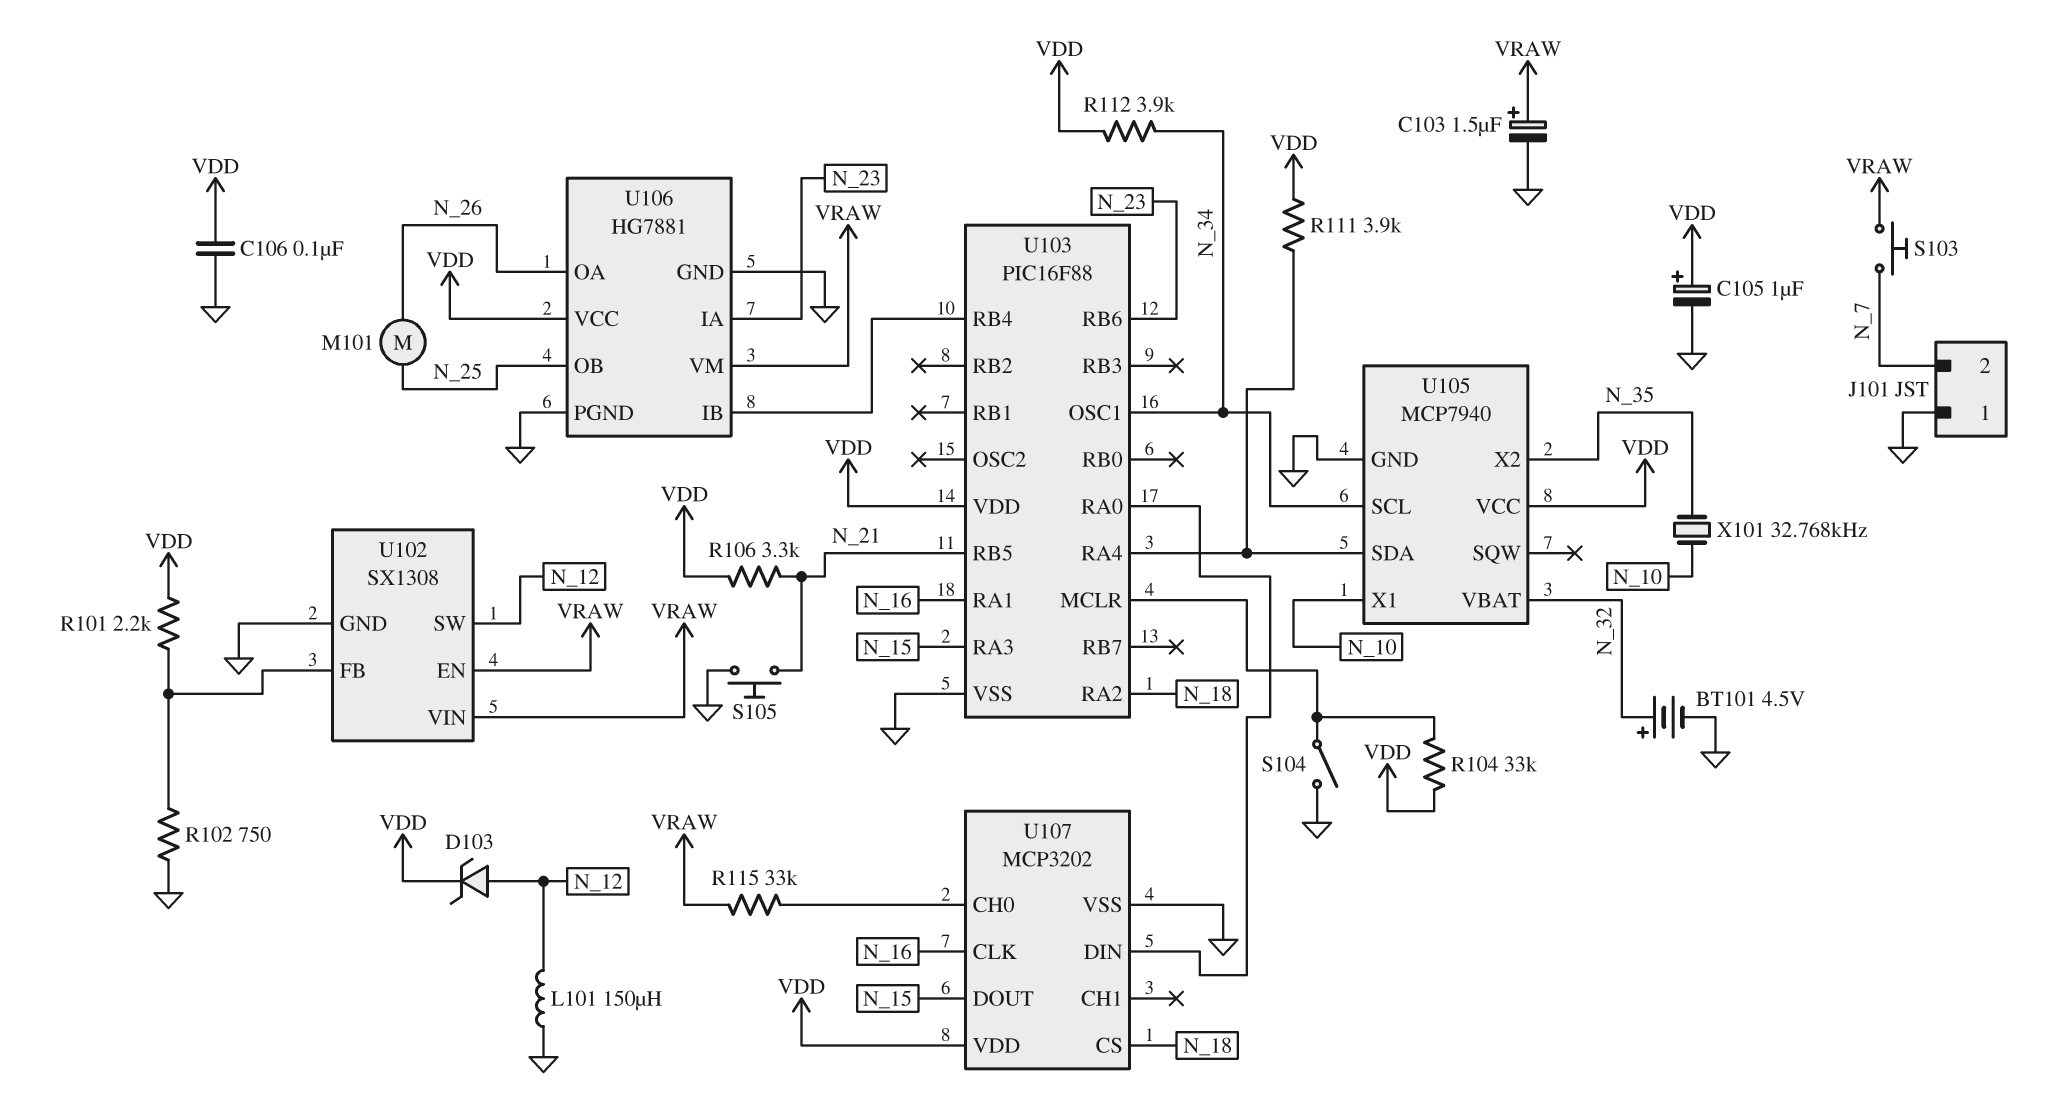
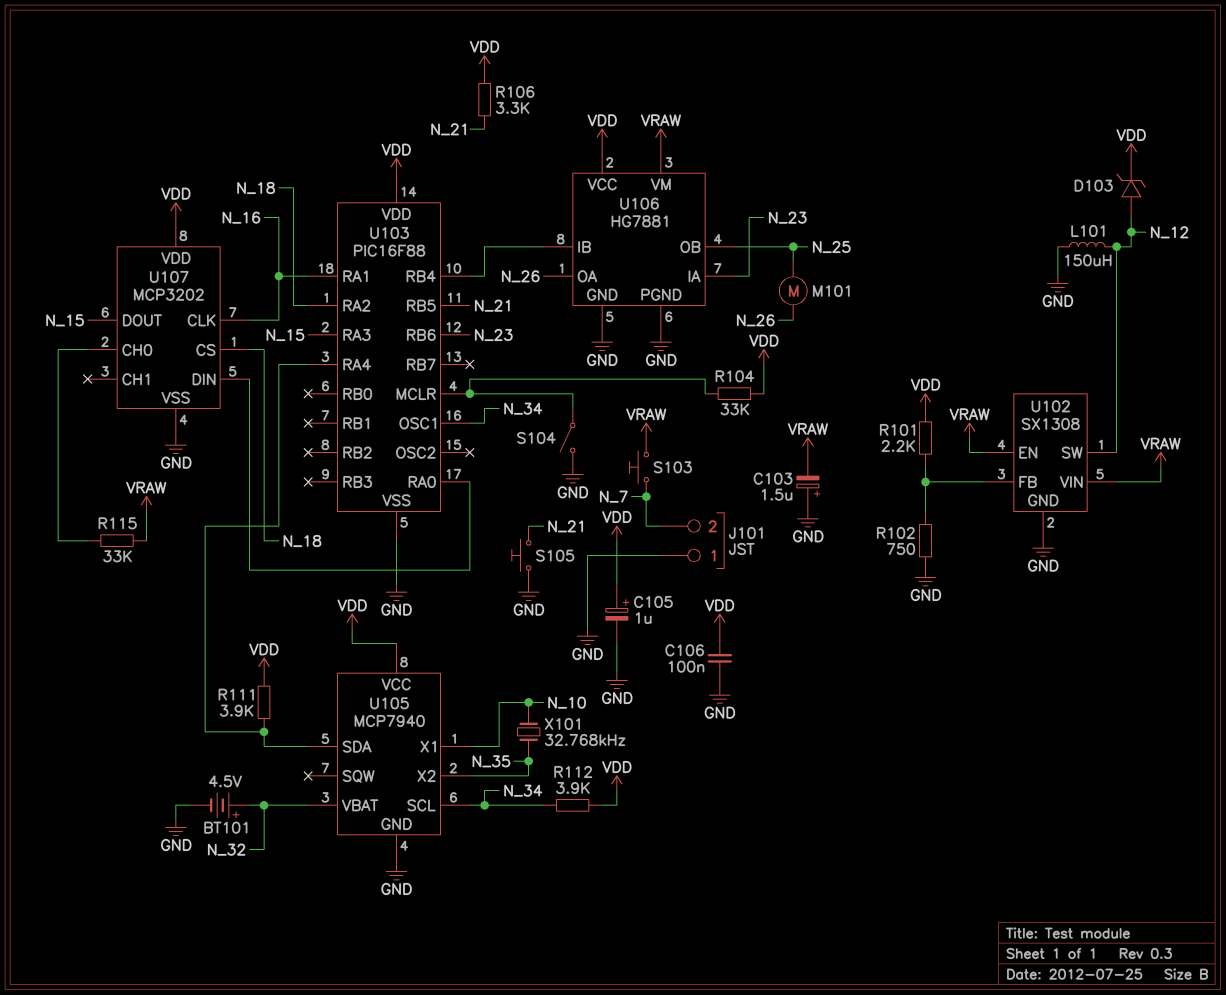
C103: 1.5uF (plus VRAW, minus GND) -> 1.5uF (plus GND, minus VRAW)

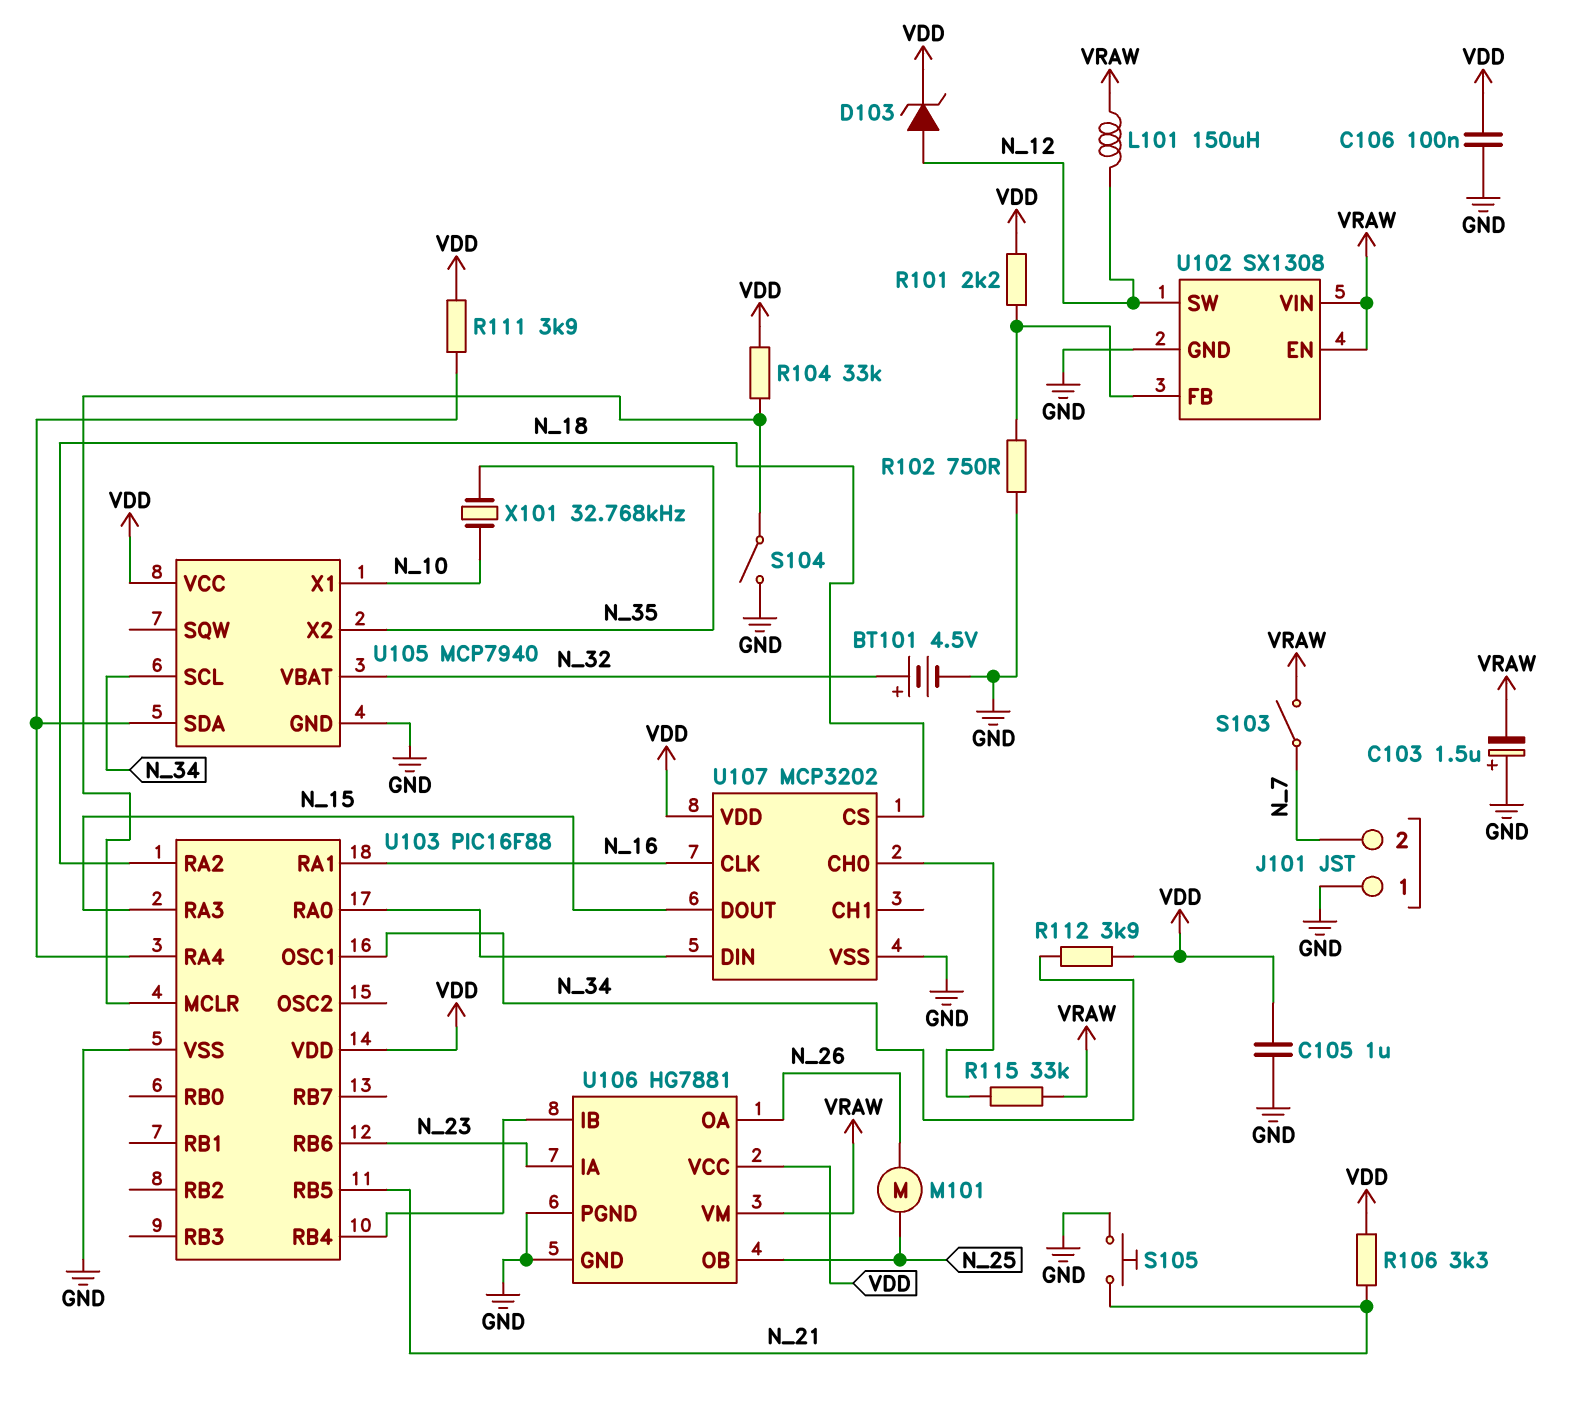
C105: 1uF (plus VDD, minus GND) -> 1uF (GND, VDD)
L101: 150uH (GND, N_12) -> 150uH (N_12, VRAW)
S103: button (N_7, VRAW) -> switch (N_7, VRAW)

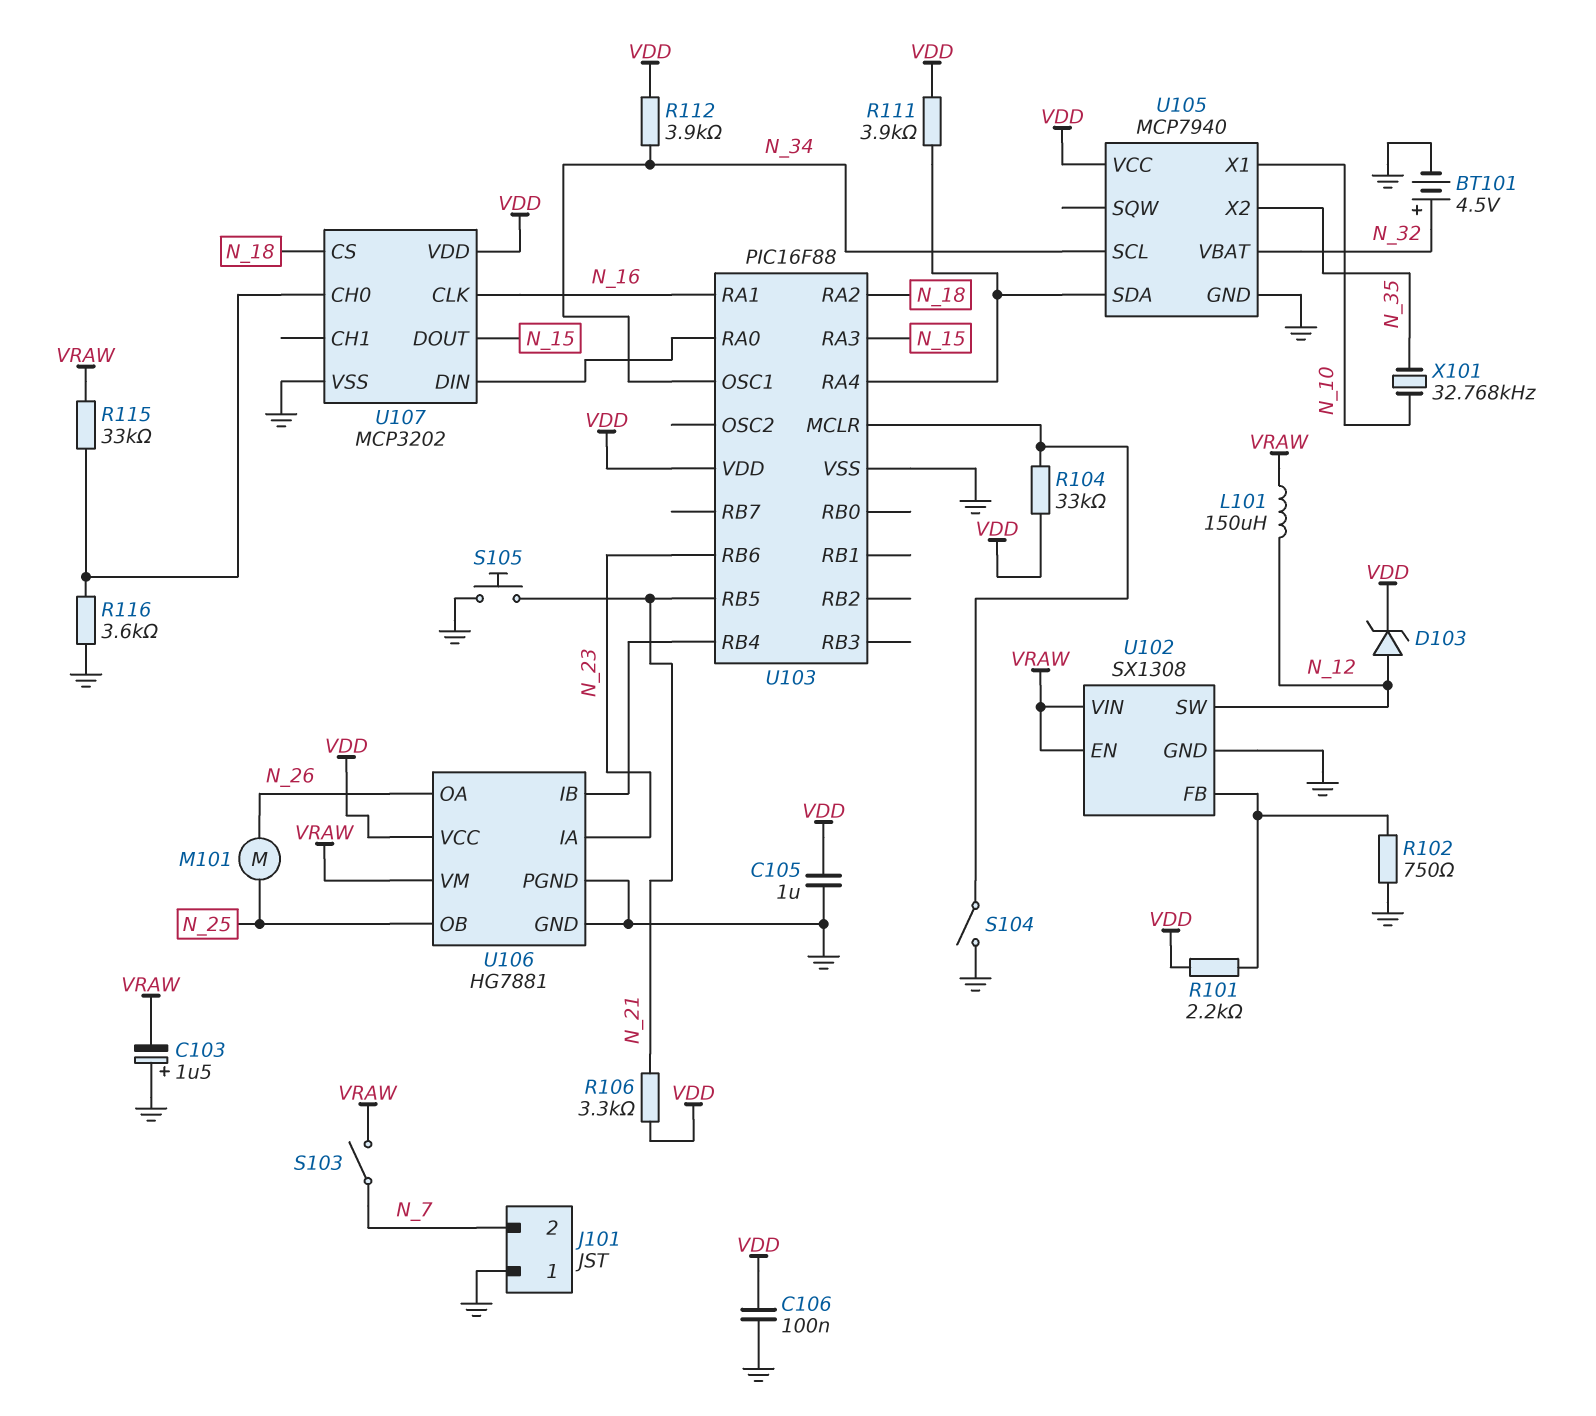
R116: none -> 3.6k (GND, U107/CH0)

